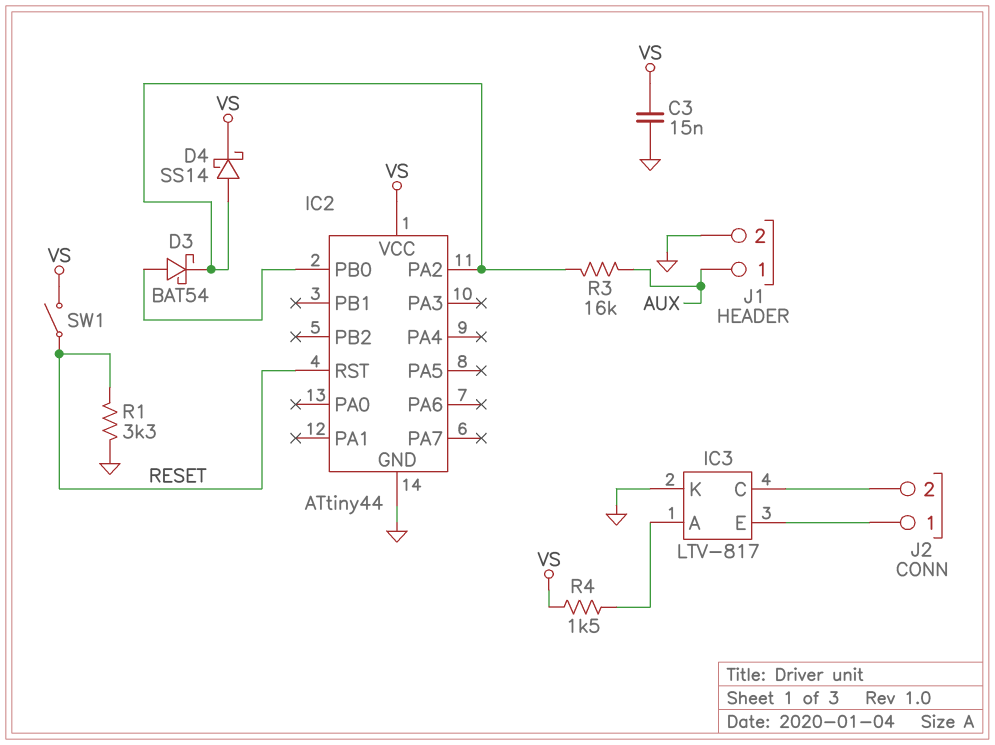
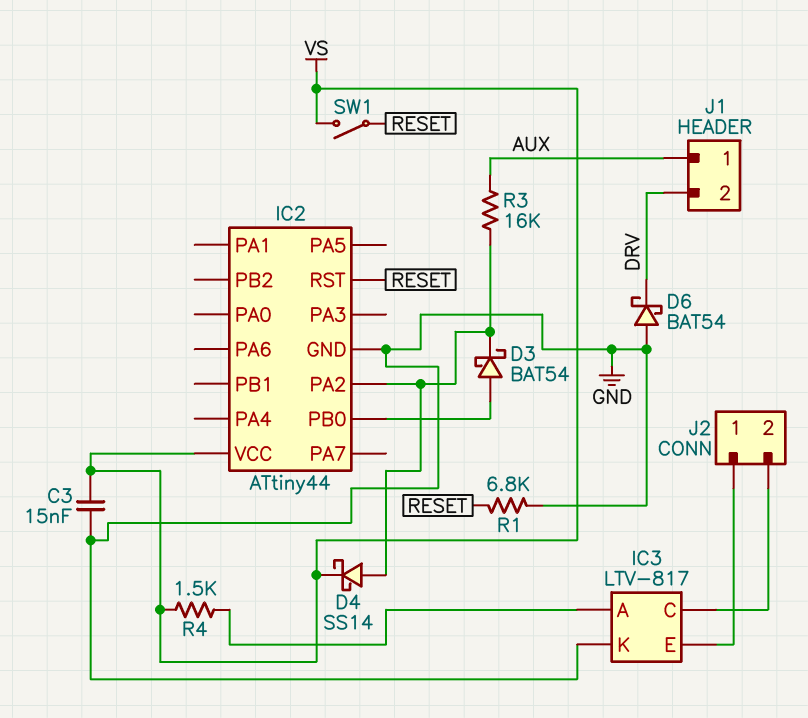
D6: none -> schottky BAT54 (A GND, K DRV)
J1 pin 2: GND -> DRV
R1: 3.3k (GND, RESET) -> 6.8k (GND, RESET)

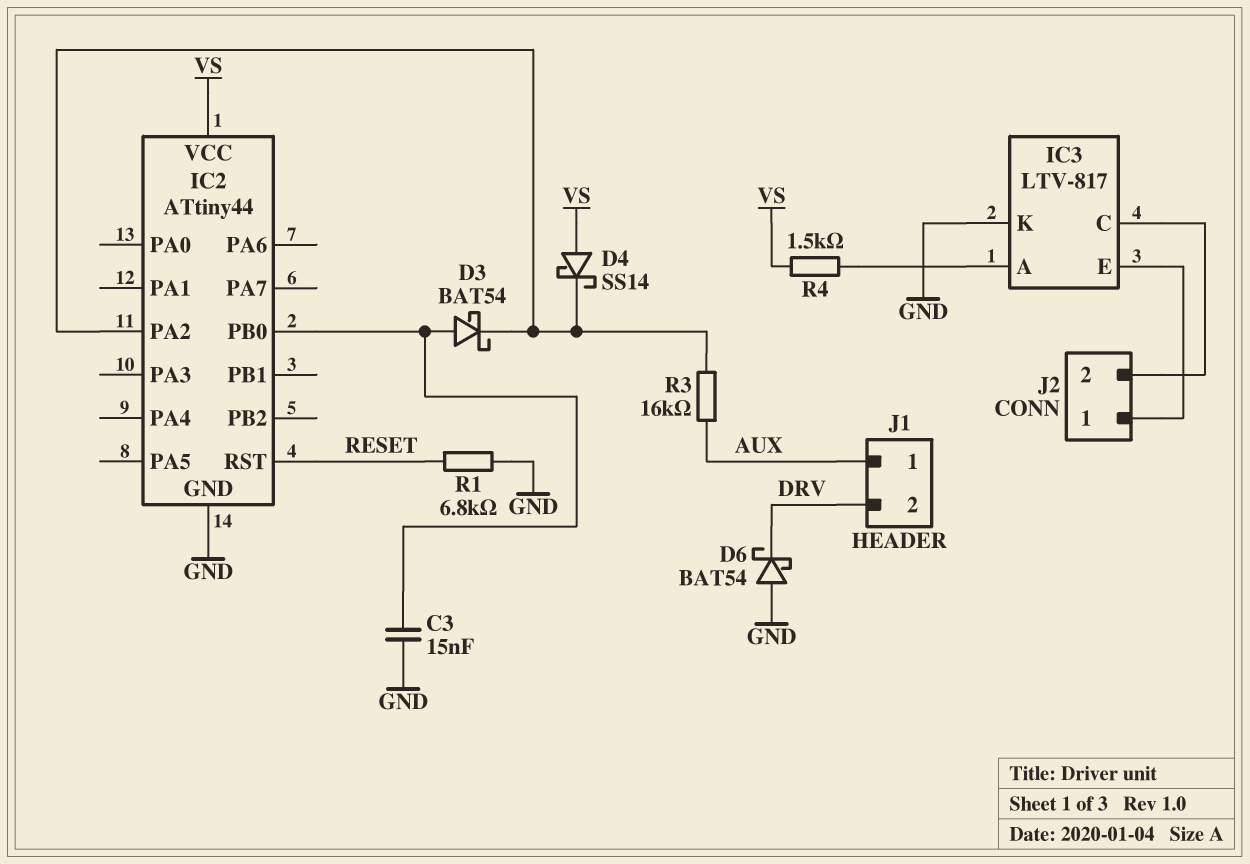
C3: 15nF (GND, VS) -> 15nF (GND, IC2/PB0)
D4: schottky SS14 (A IC2/PA2, K VS) -> schottky SS14 (A VS, K IC2/PA2)
SW1: switch (RESET, VS) -> none

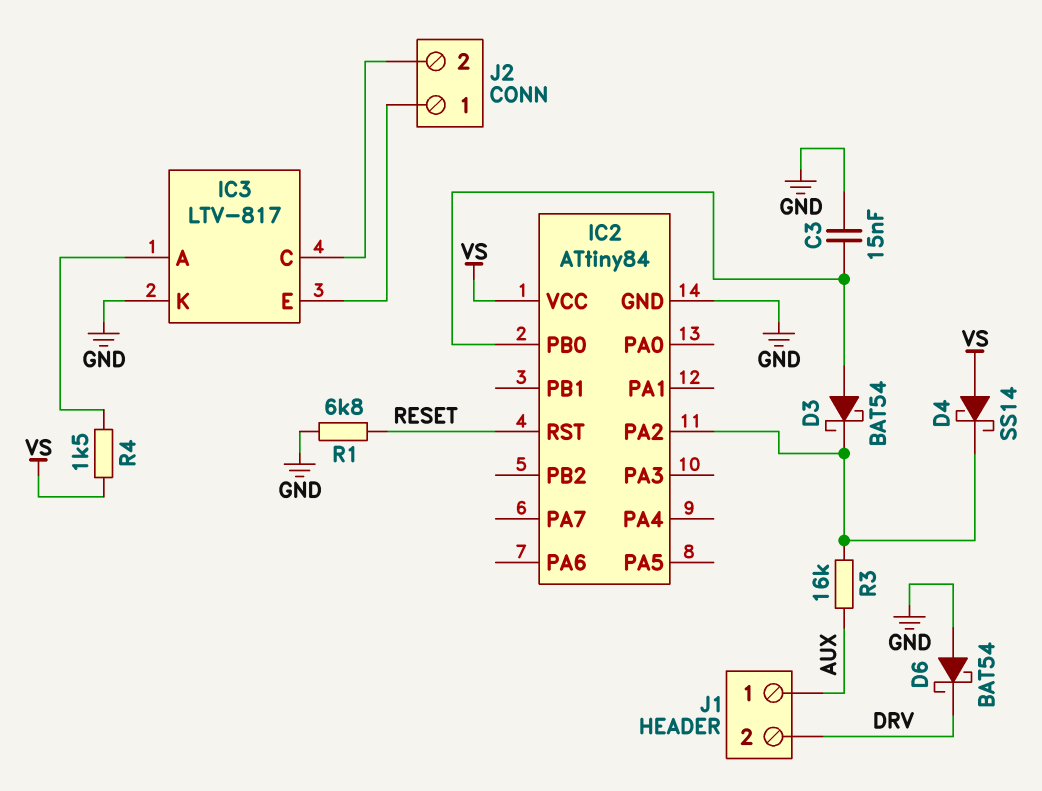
IC2: ATtiny44 -> ATtiny84

